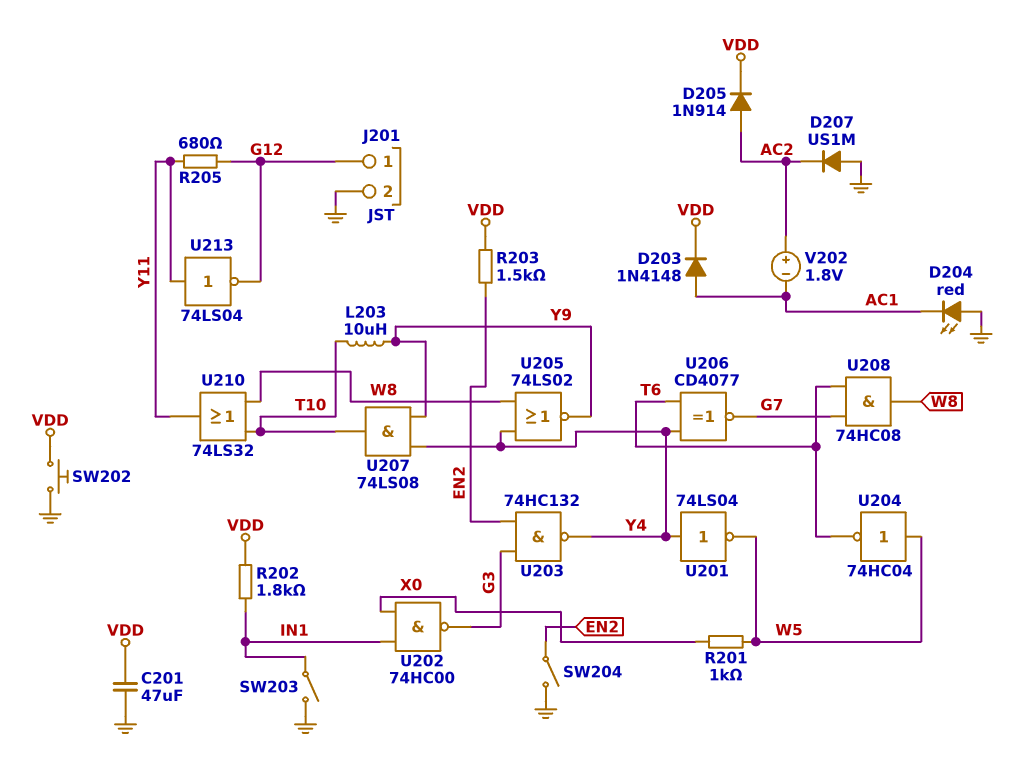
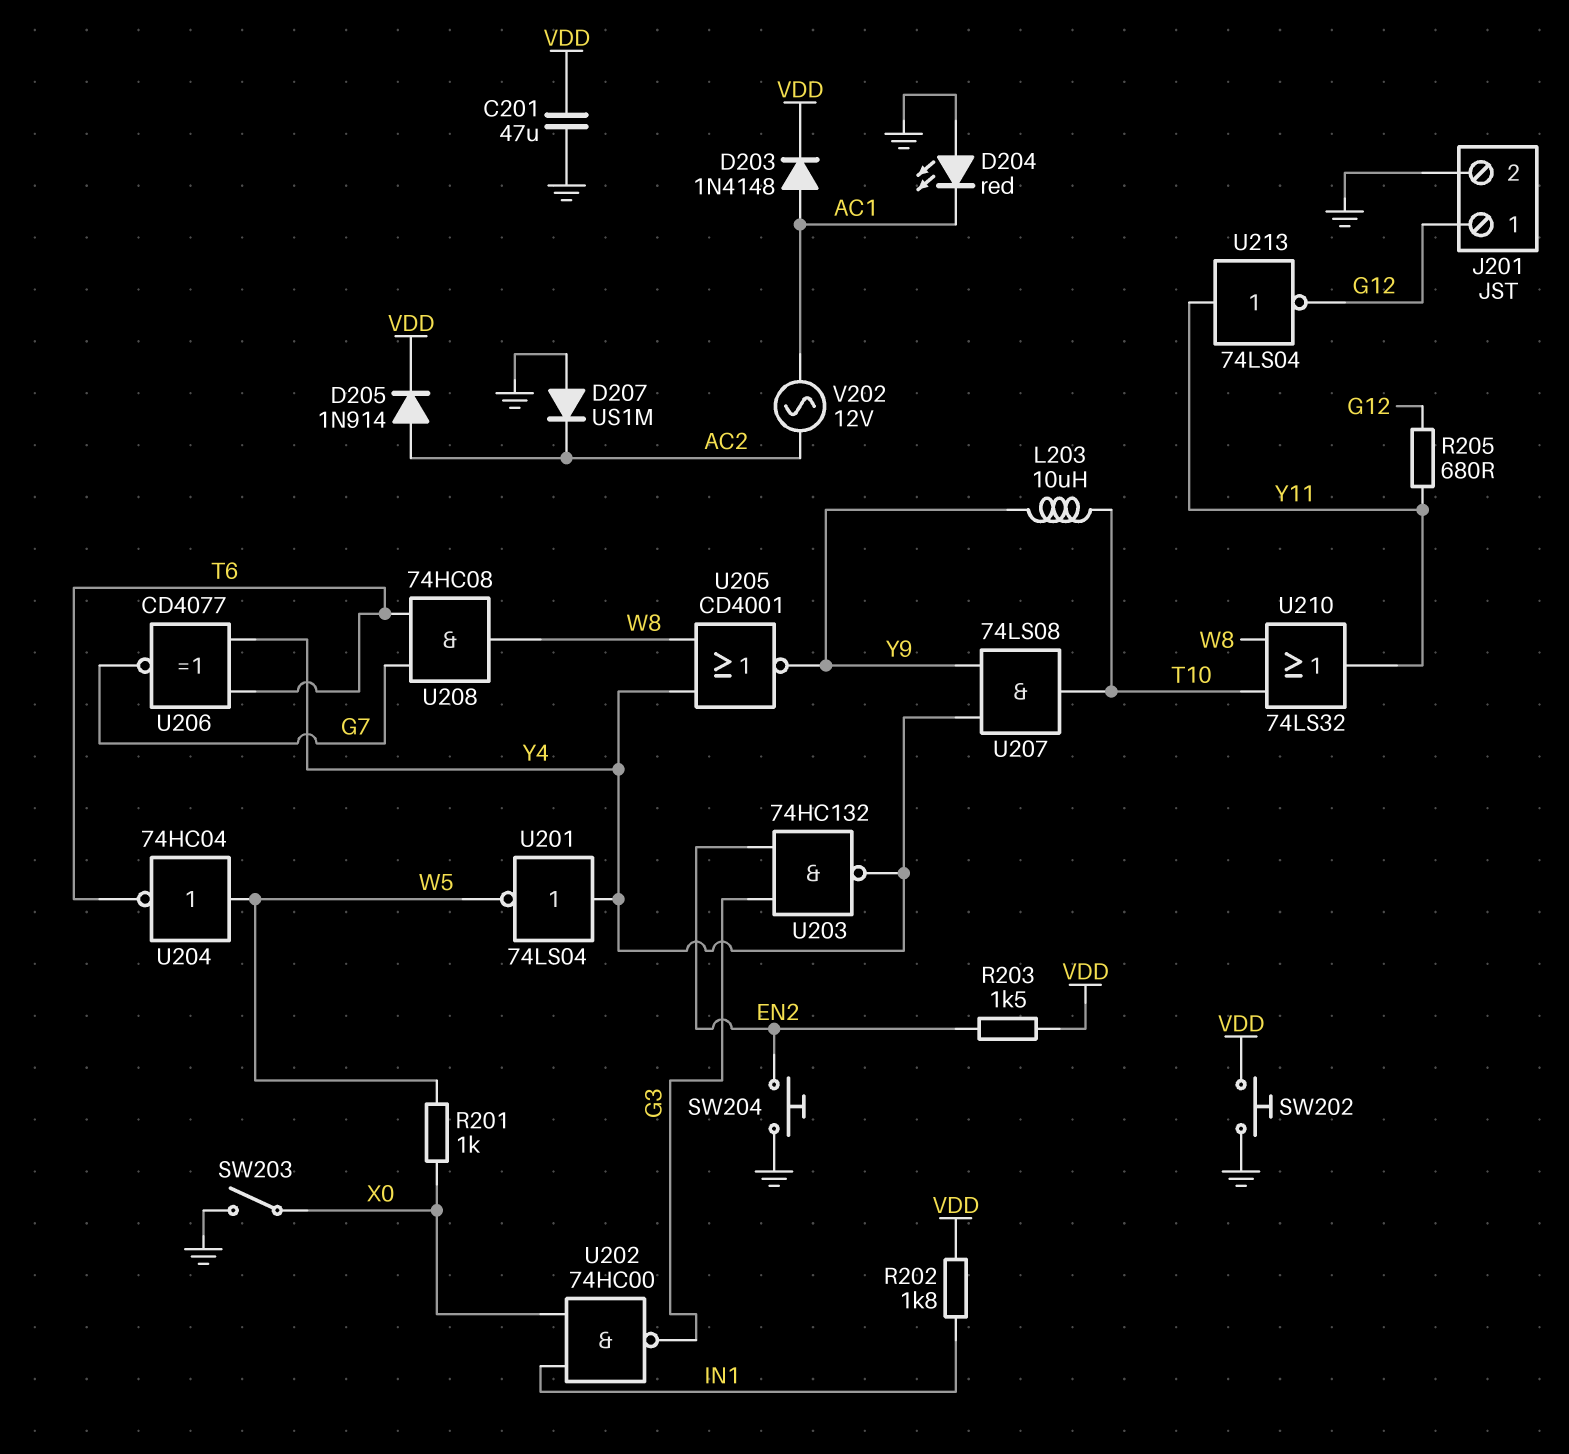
SW203: switch (GND, IN1) -> switch (GND, X0)
SW204: switch (EN2, GND) -> button (EN2, GND)
U205: NOR 74LS02 (in W8, in Y4, out Y9) -> NOR CD4001 (in W8, in Y4, out Y9)
V202: 1.8V (plus AC2, minus AC1) -> AC 12V (AC1, AC2)

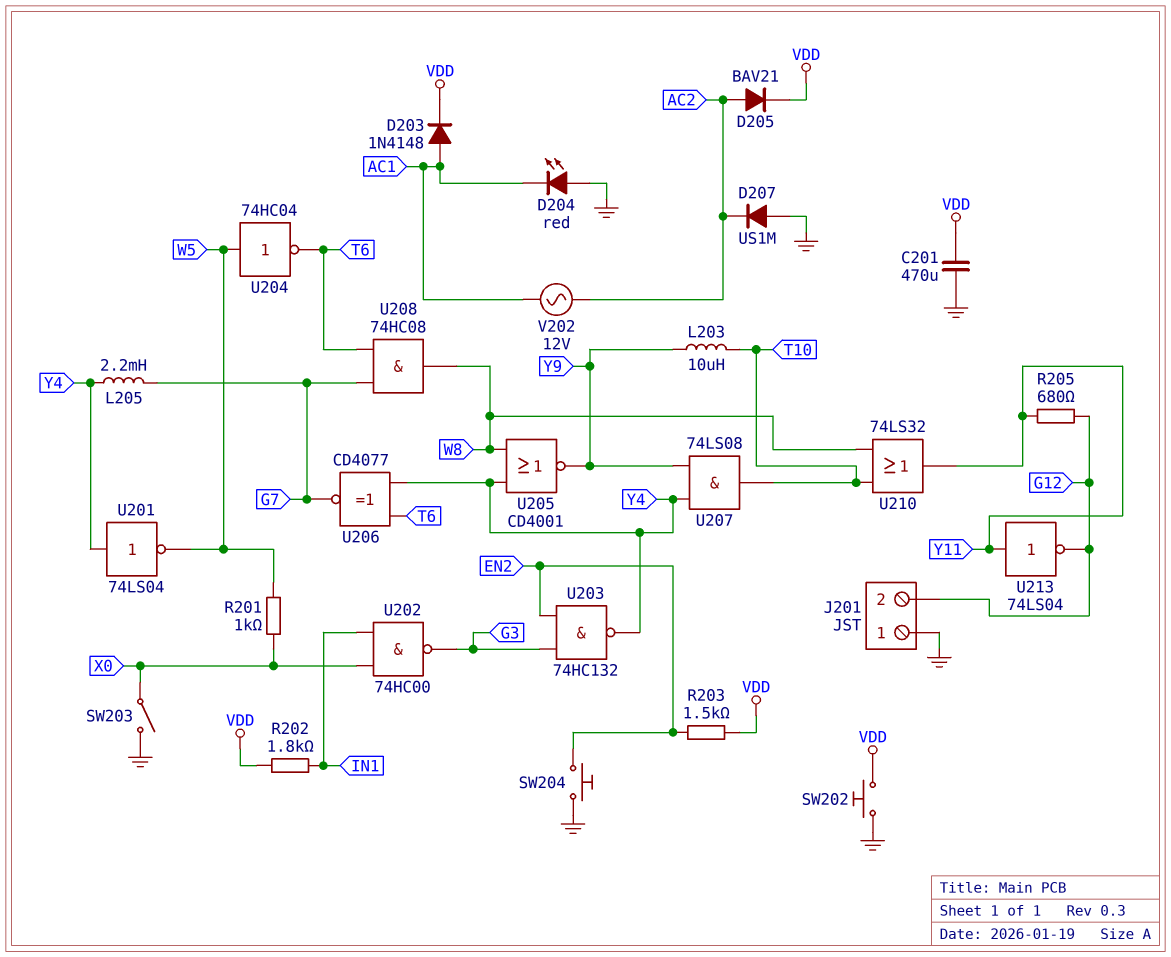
C201: 47uF (GND, VDD) -> 470uF (GND, VDD)
D205: diode 1N914 (A AC2, K VDD) -> diode BAV21 (A AC2, K VDD)
J201 pin 1: G12 -> GND
J201 pin 2: GND -> G12
L205: none -> 2.2mH (G7, Y4)

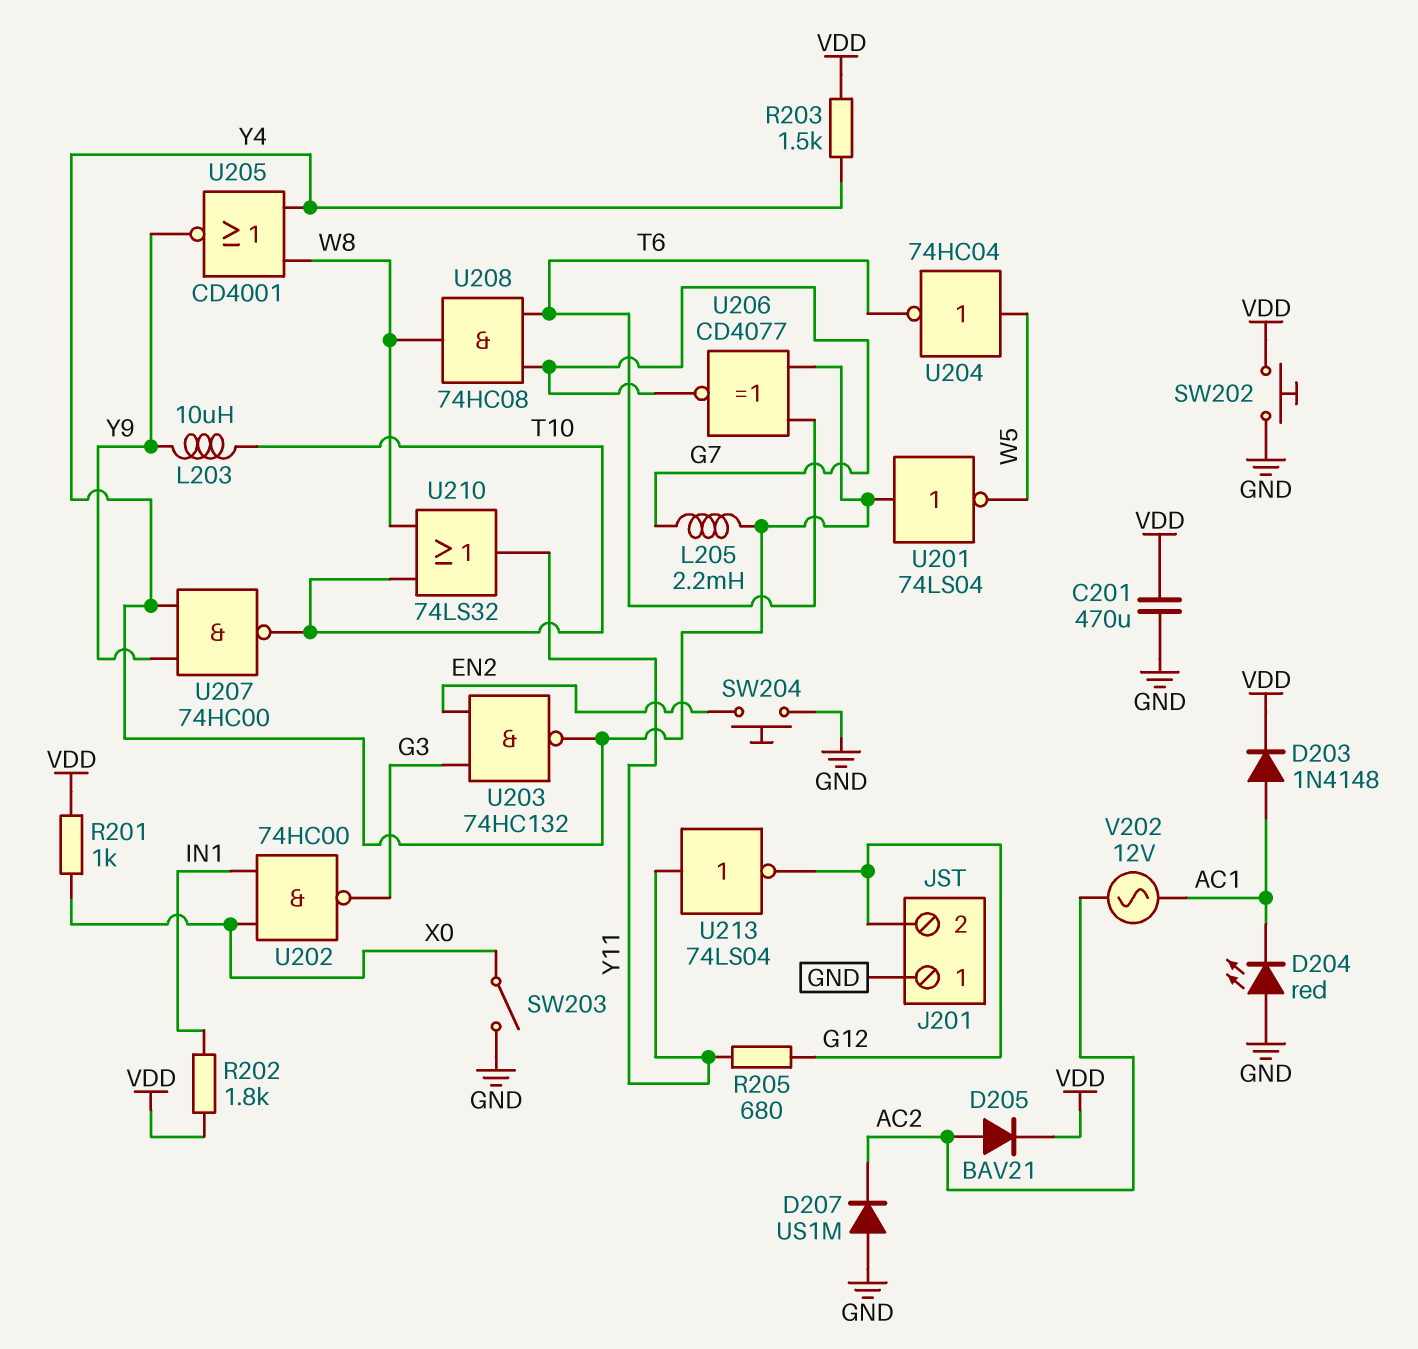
R201: 1k (W5, X0) -> 1k (VDD, X0)
R203: 1.5k (EN2, VDD) -> 1.5k (VDD, Y4)
U207: AND 74LS08 (in Y4, in Y9, out T10) -> NAND 74HC00 (in Y4, in Y9, out T10)

